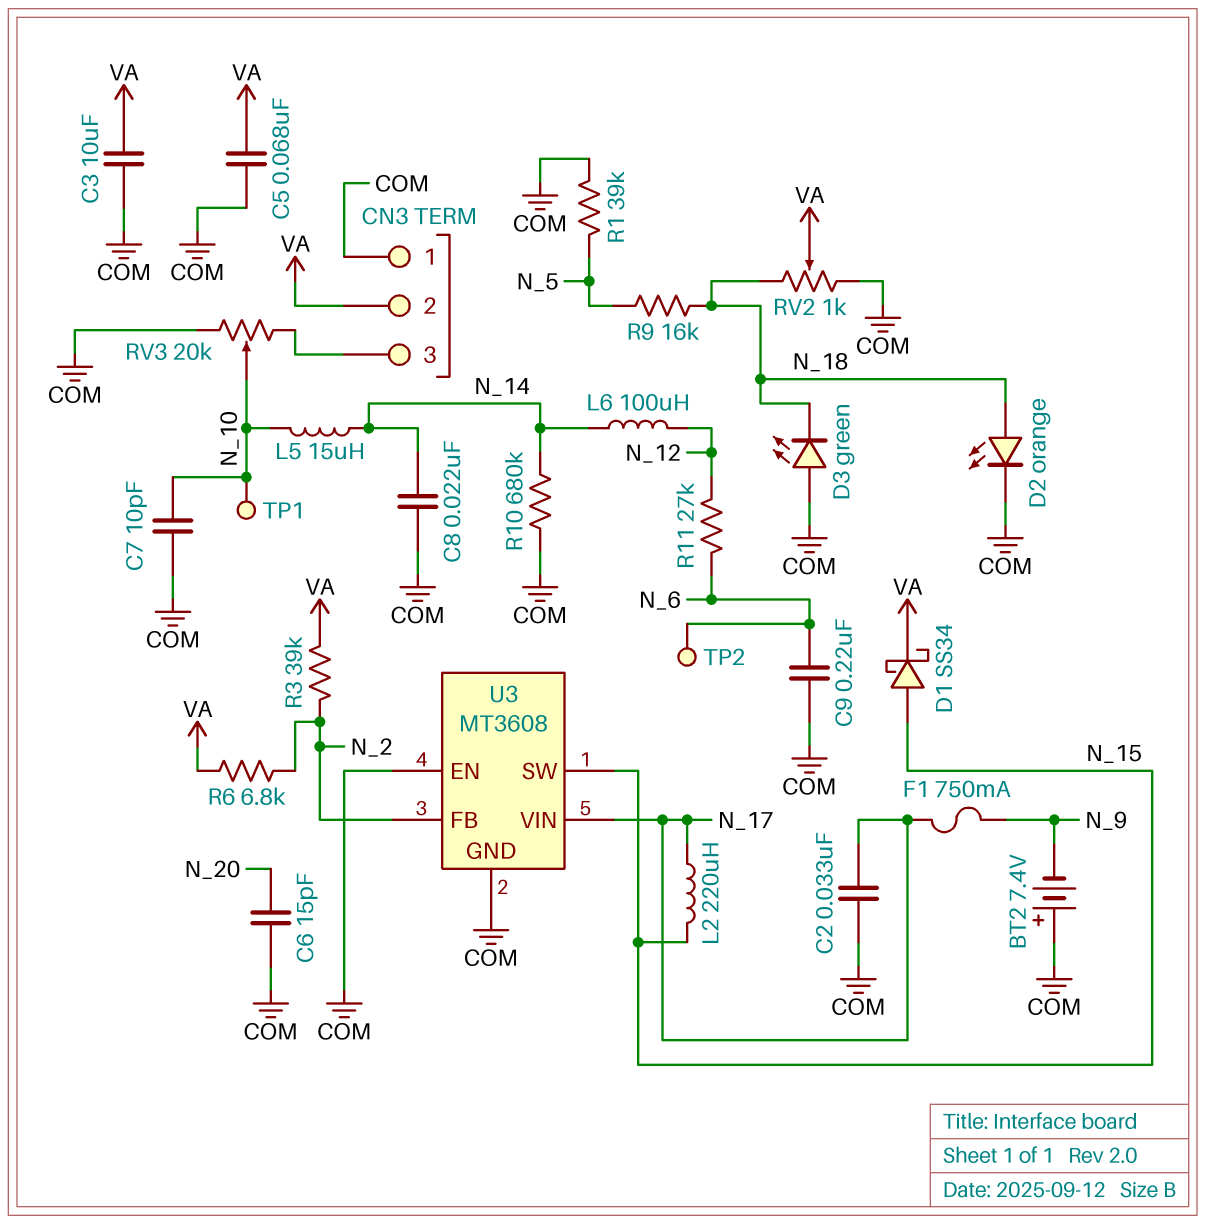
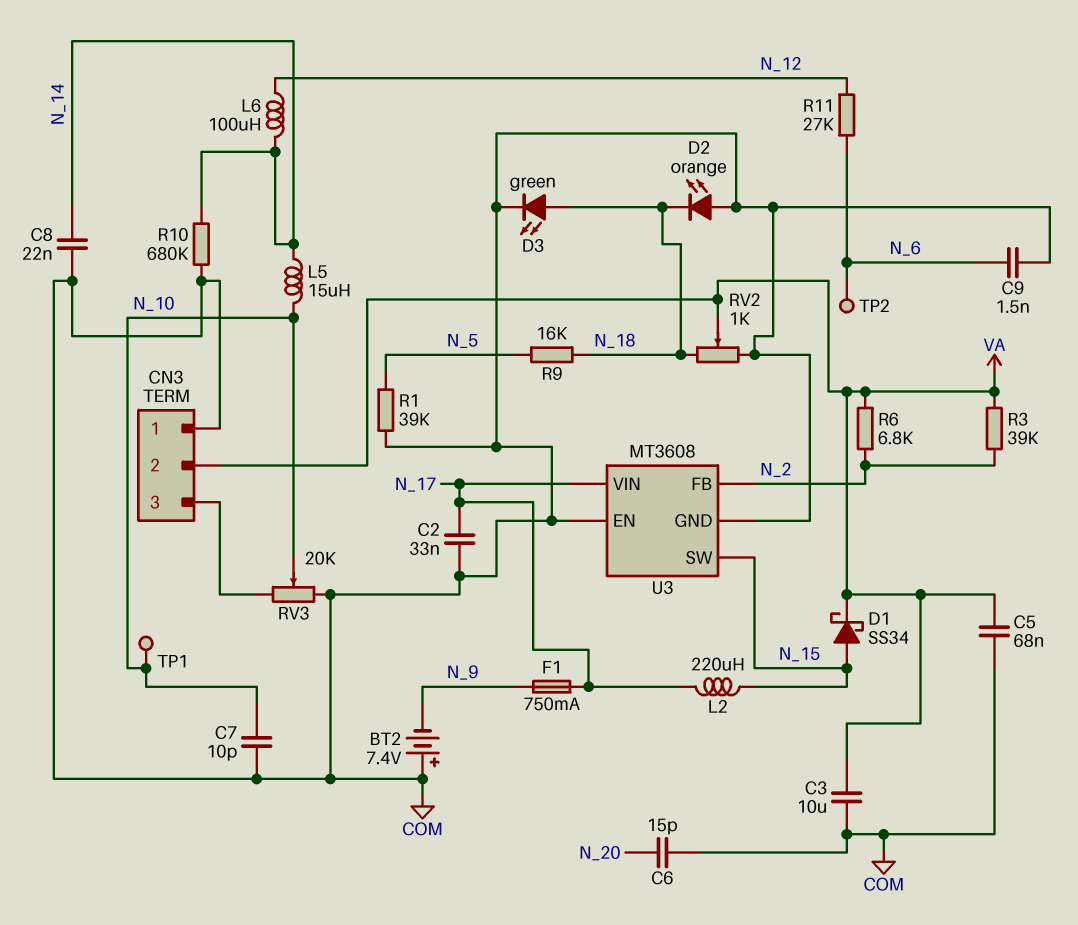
C9: 220nF (COM, N_6) -> 1.5nF (COM, N_6)
D2: LED orange (A N_18, K COM) -> LED orange (A COM, K N_18)
D3: LED green (A COM, K N_18) -> LED green (A N_18, K COM)

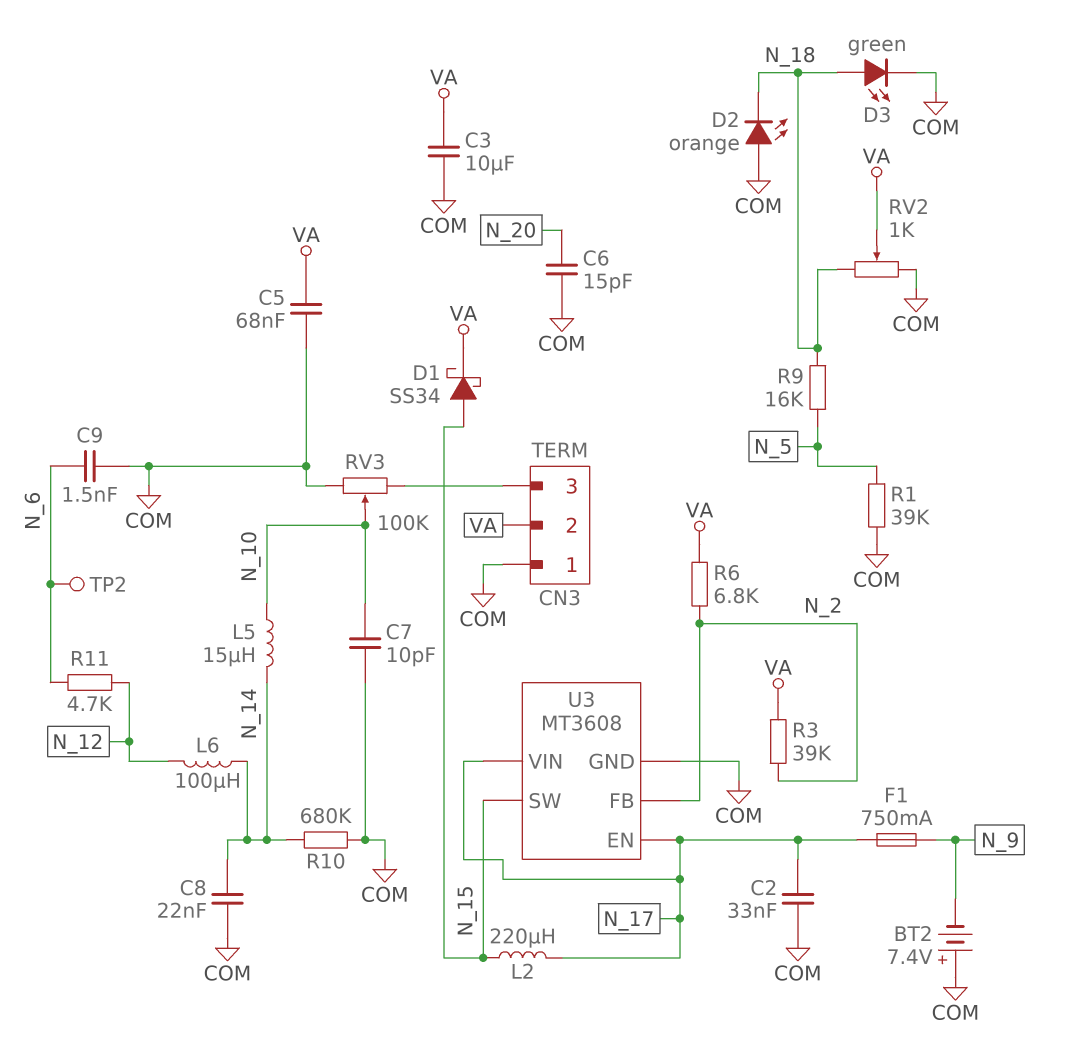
R11: 27k (N_6, N_12) -> 4.7k (N_6, N_12)
RV3: 20k (CN3/3, COM, wiper N_10) -> 100k (CN3/3, COM, wiper N_10)
TP1: test point (N_10) -> none
U3 pin EN: COM -> N_17

